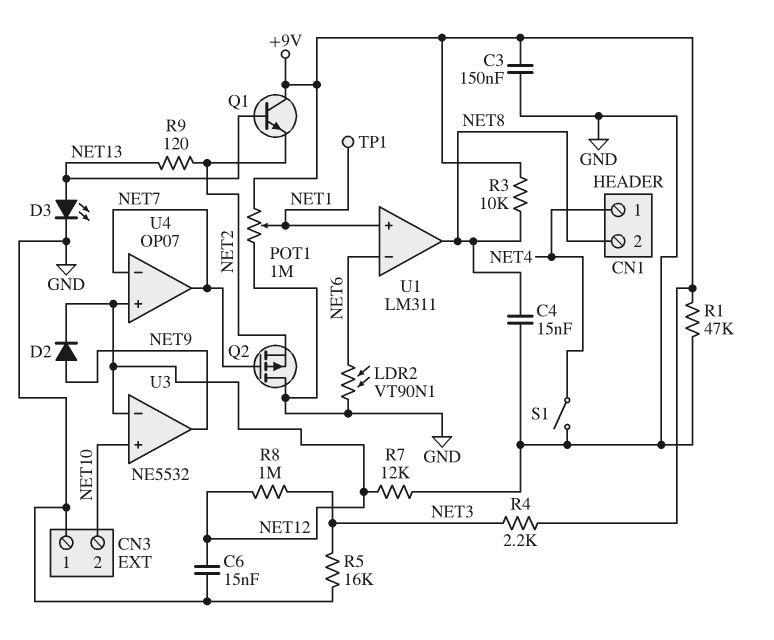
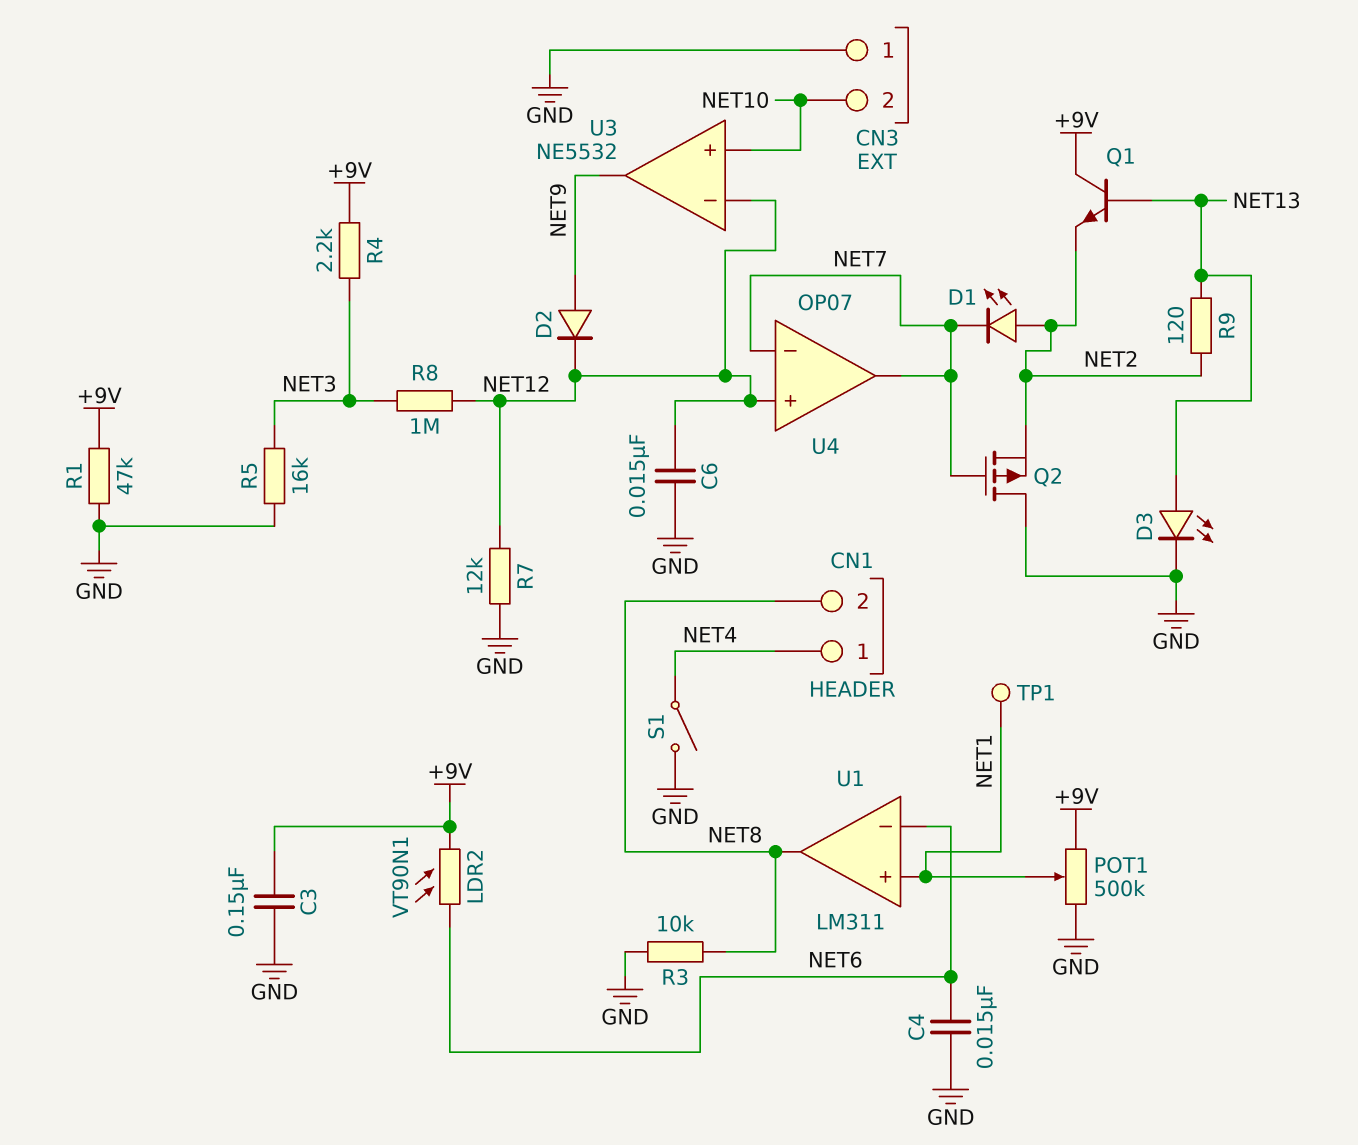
C4: 15nF (GND, NET8) -> 15nF (GND, NET6)
D1: none -> LED (A NET2, K NET7)
LDR2: VT90N1 (GND, NET6) -> VT90N1 (+9V, NET6)
POT1: 1M (+9V, GND, wiper NET1) -> 500k (+9V, GND, wiper NET1)
R3: 10k (+9V, NET8) -> 10k (GND, NET8)

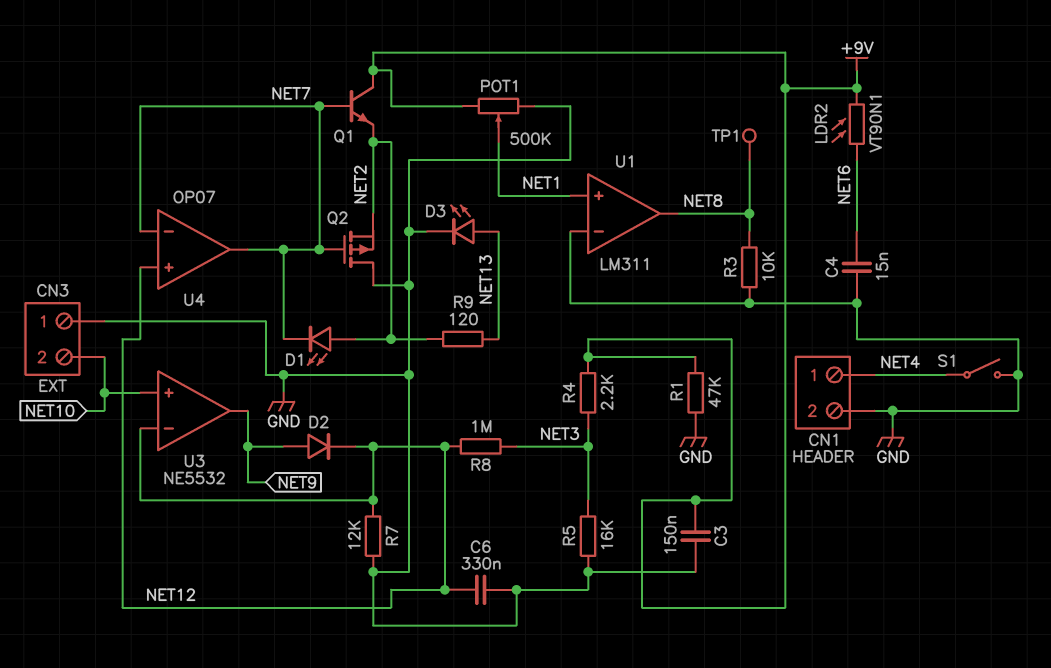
C6: 15nF (GND, NET12) -> 330nF (GND, NET12)
CN1 pin 2: NET8 -> GND
Q1: NPN (B NET13, C +9V, E NET2) -> NPN (B NET7, C +9V, E NET2)
TP1: test point (NET1) -> test point (NET8)
U1 pin in-: NET6 -> GND

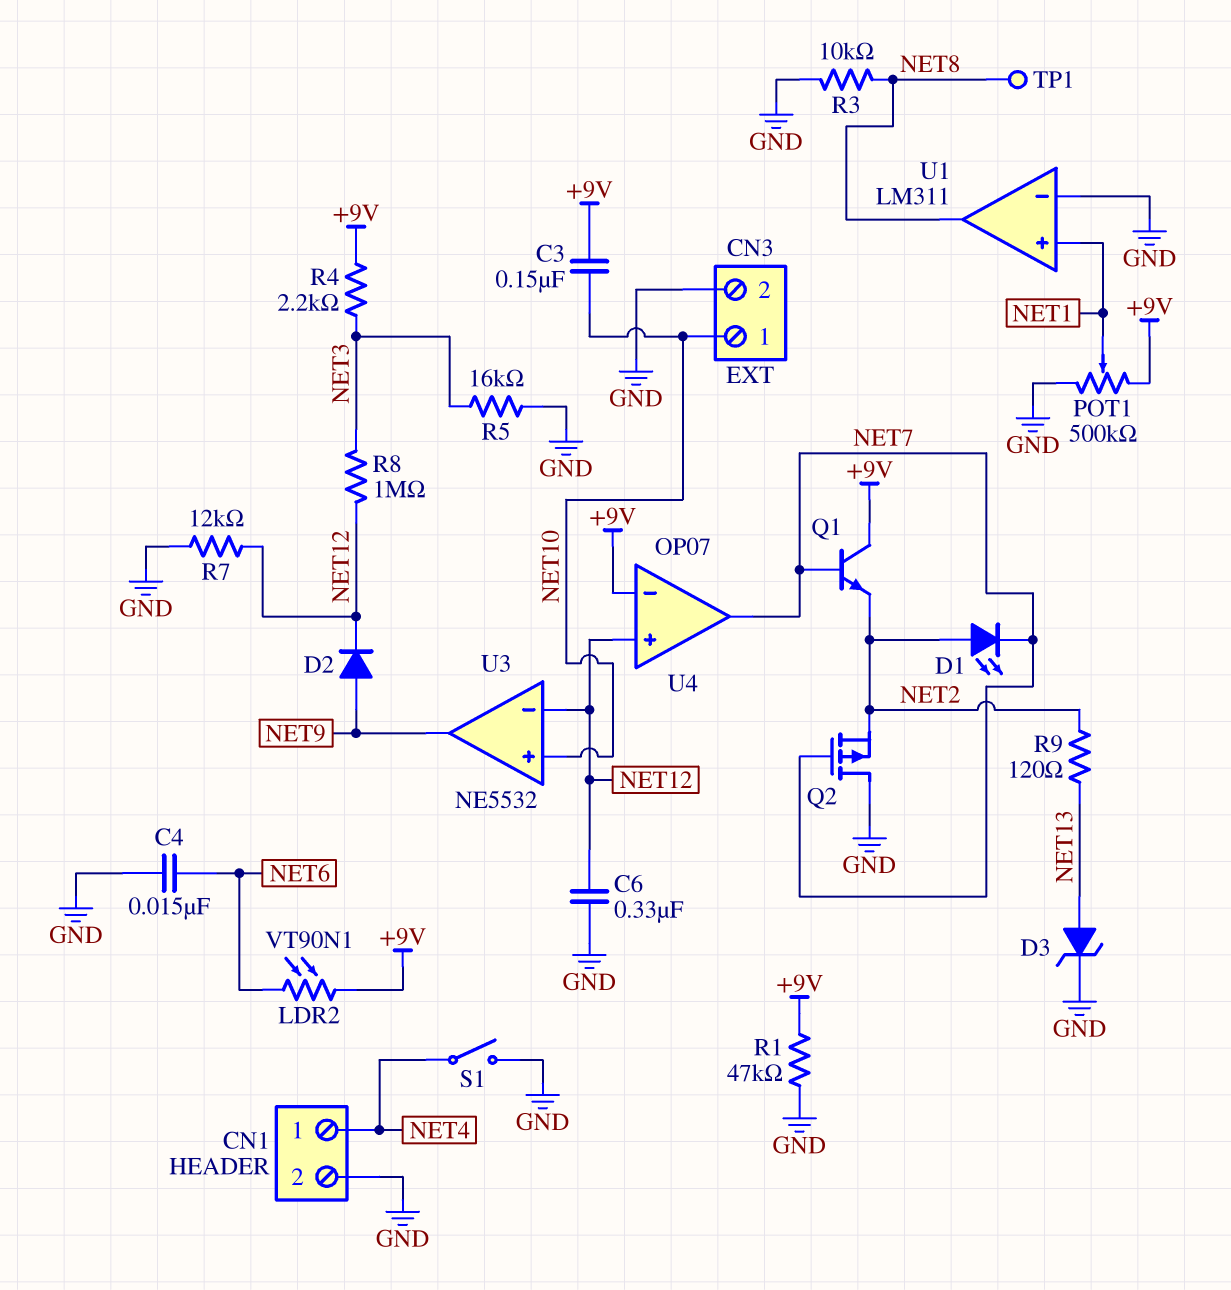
C3: 150nF (+9V, GND) -> 150nF (+9V, NET10)
CN3 pin 1: GND -> NET10
CN3 pin 2: NET10 -> GND
D3: LED (A NET13, K GND) -> zener (A NET13, K GND)
U4 pin in-: NET7 -> +9V

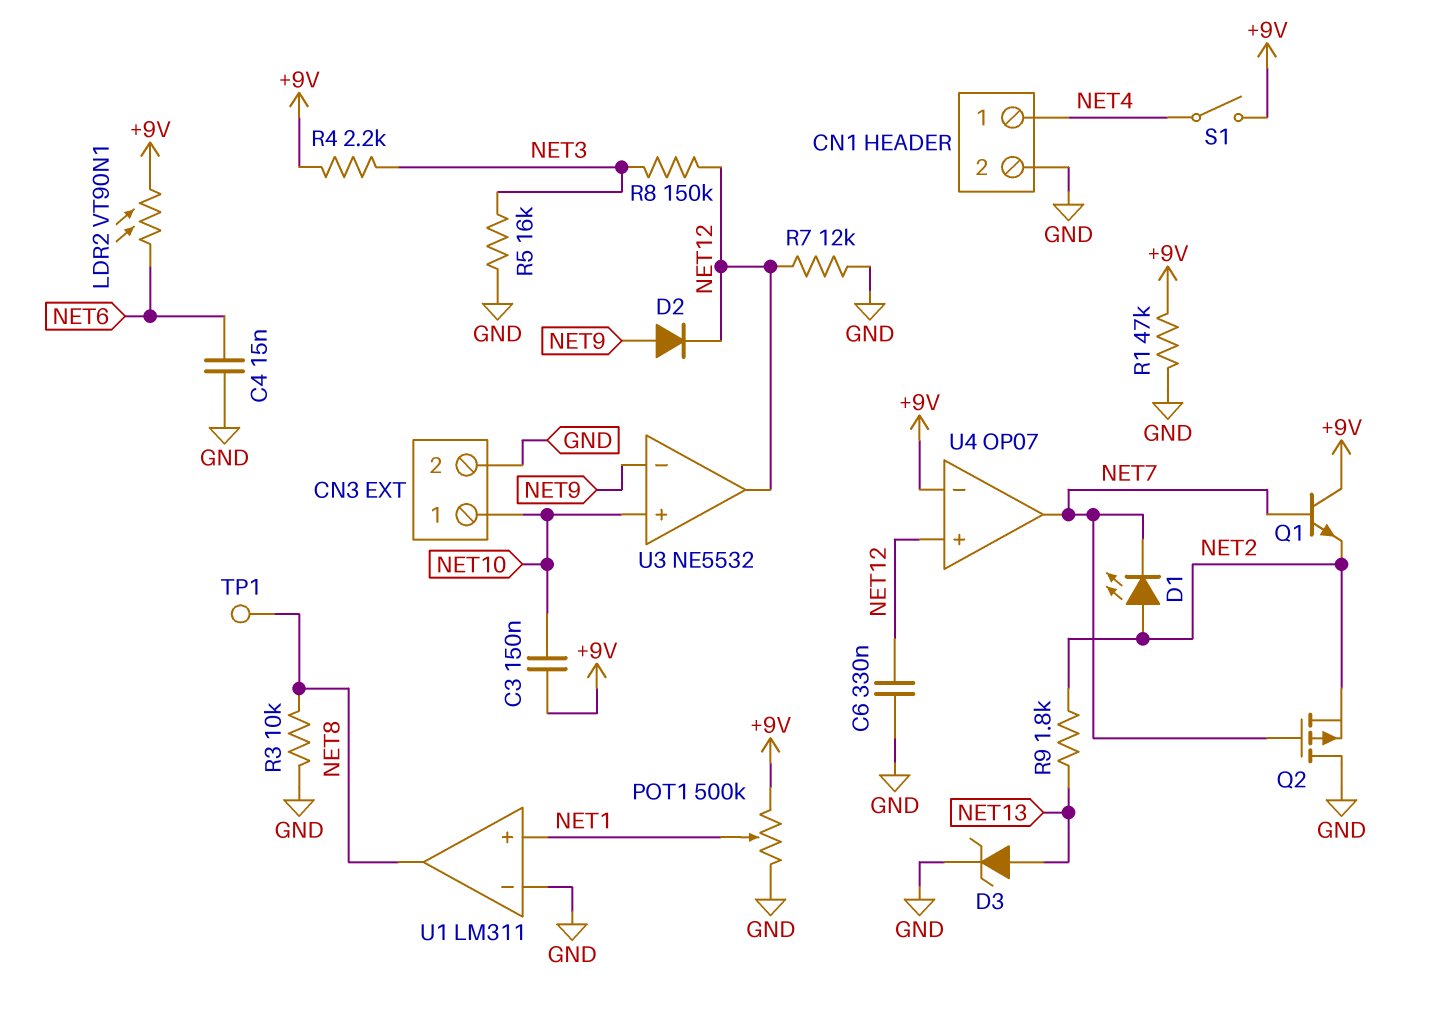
R8: 1M (NET3, NET12) -> 150k (NET3, NET12)
R9: 120 (NET2, NET13) -> 1.8k (NET2, NET13)
S1: switch (GND, NET4) -> switch (+9V, NET4)
U3 pin in-: NET12 -> NET9
U3 pin out: NET9 -> NET12

